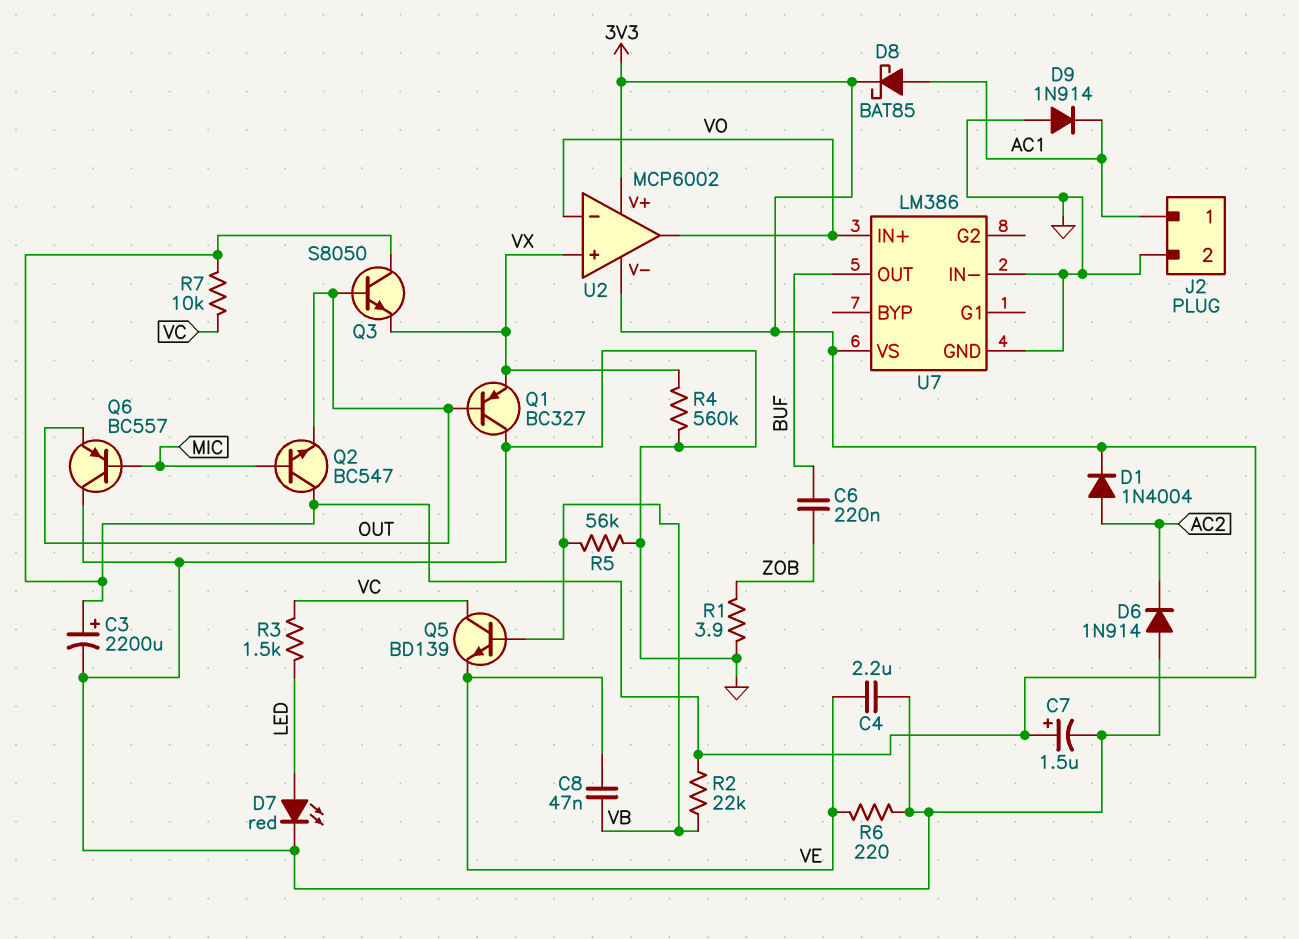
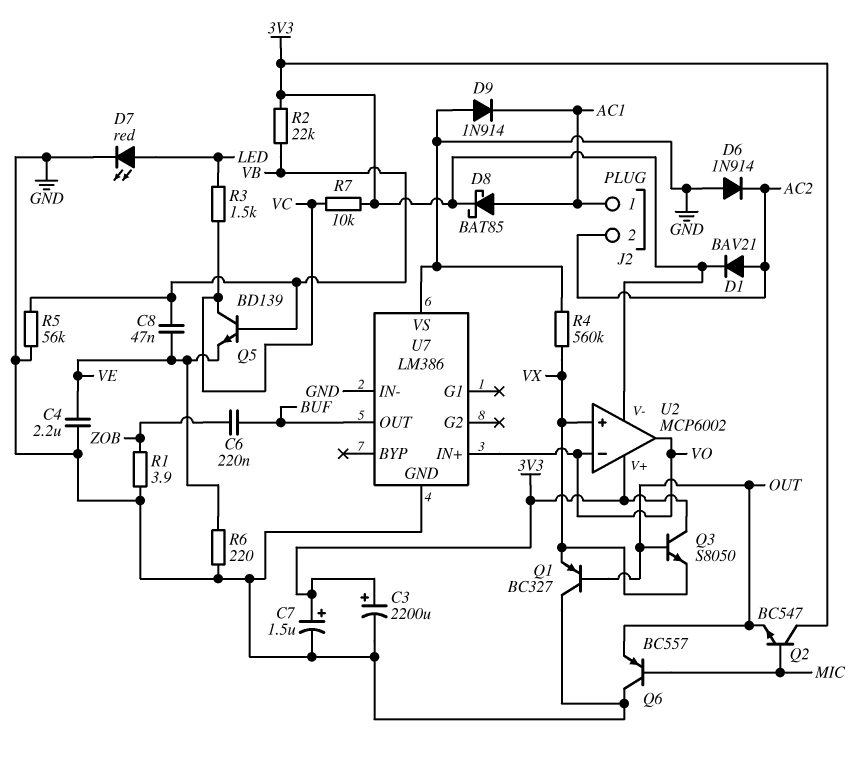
D1: diode 1N4004 (A AC2, K 3V3) -> diode BAV21 (A AC2, K 3V3)
J2 pin 2: GND -> AC2
U7 pin VS: 3V3 -> GND

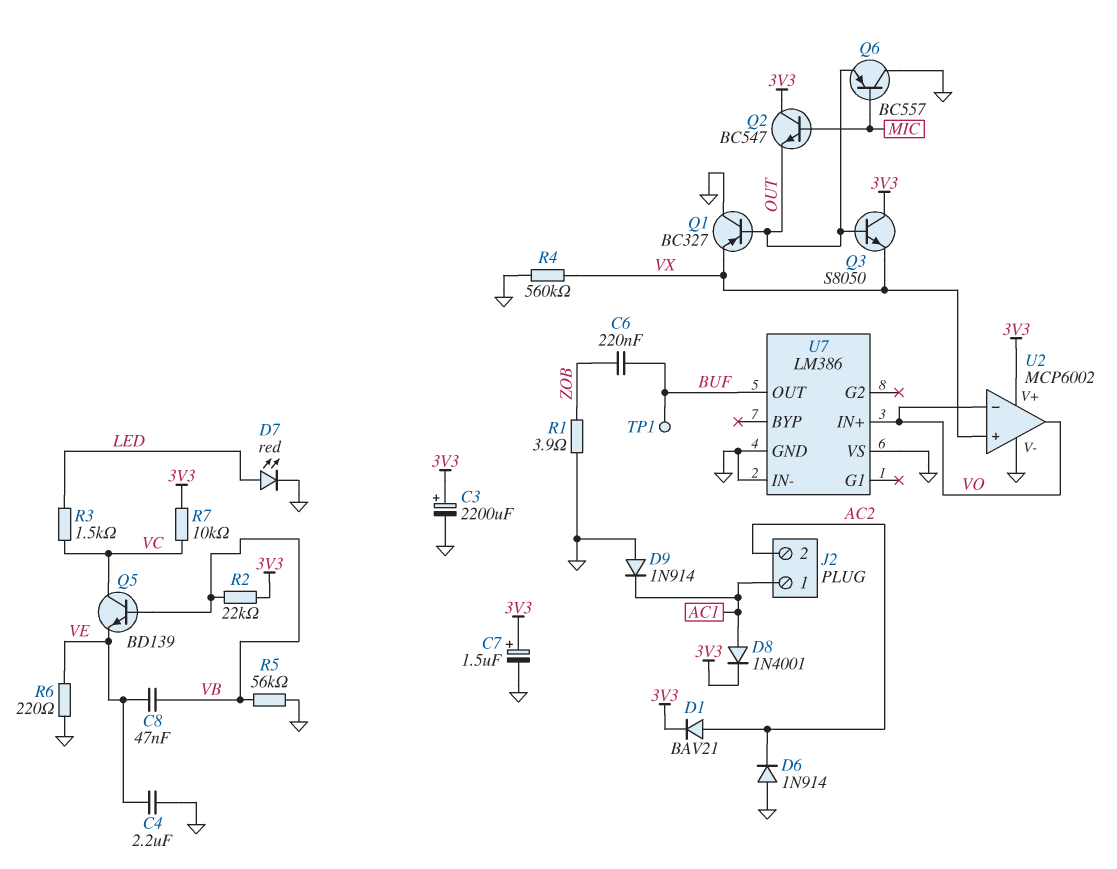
D8: schottky BAT85 (A AC1, K 3V3) -> diode 1N4001 (A AC1, K 3V3)
TP1: none -> test point (BUF)
U2 pin V-: 3V3 -> GND

